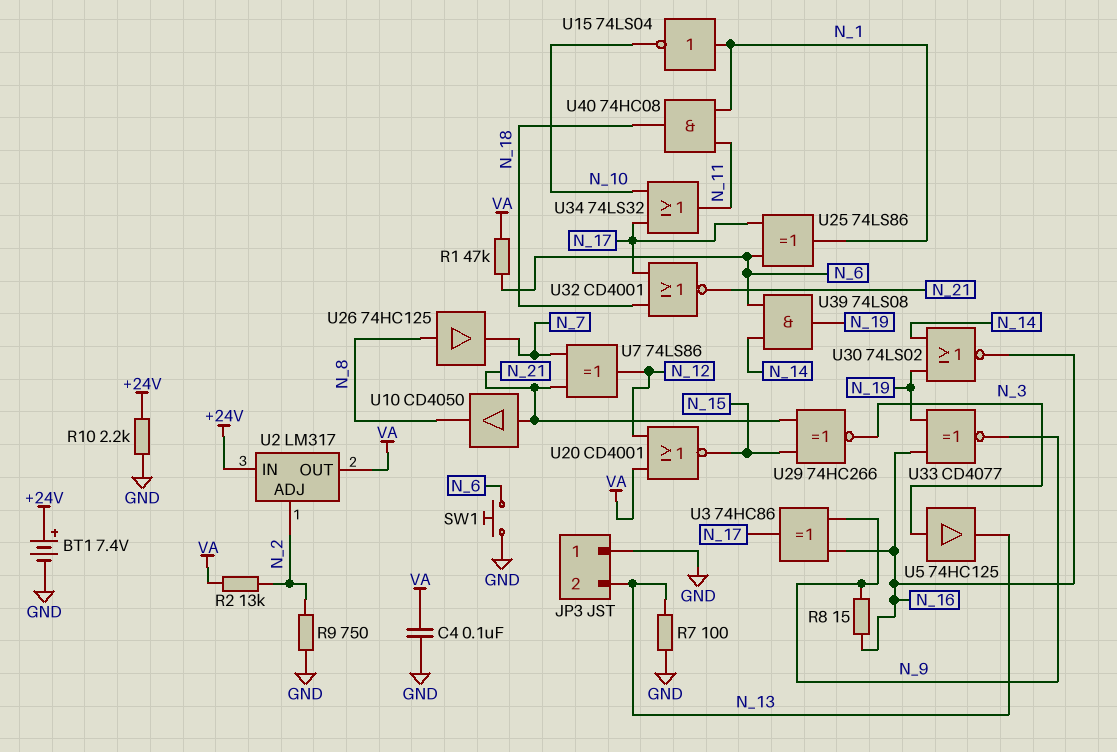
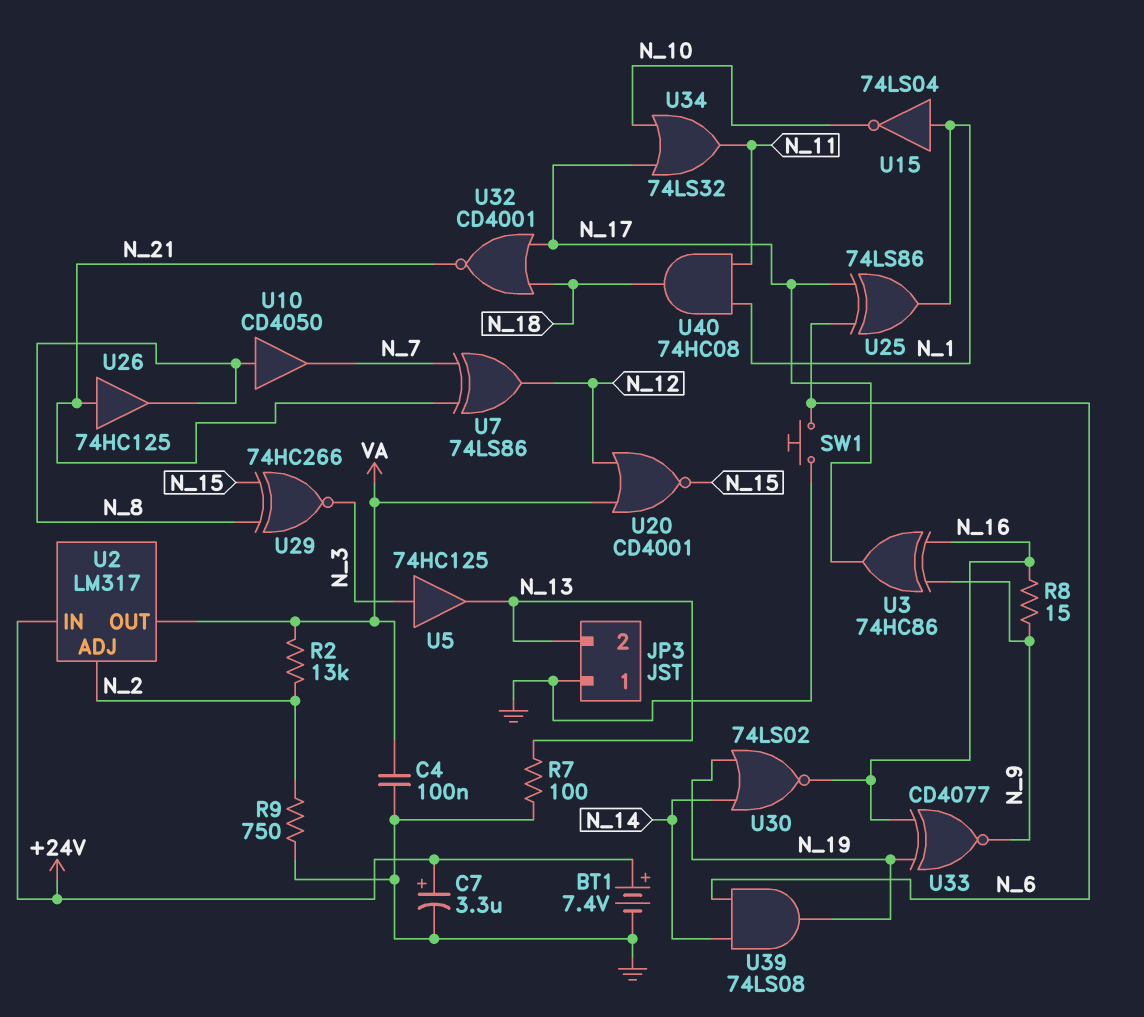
C7: none -> 3.3uF (plus +24V, minus GND)
R1: 47k (N_6, VA) -> none
R10: 2.2k (+24V, GND) -> none
U10: buffer CD4050 (in N_21, out N_8) -> buffer CD4050 (in N_8, out N_7)
U26: buffer 74HC125 (in N_8, out N_7) -> buffer 74HC125 (in N_21, out N_8)
U29: XNOR 74HC266 (in N_15, in N_21, out N_3) -> XNOR 74HC266 (in N_8, in N_15, out N_3)

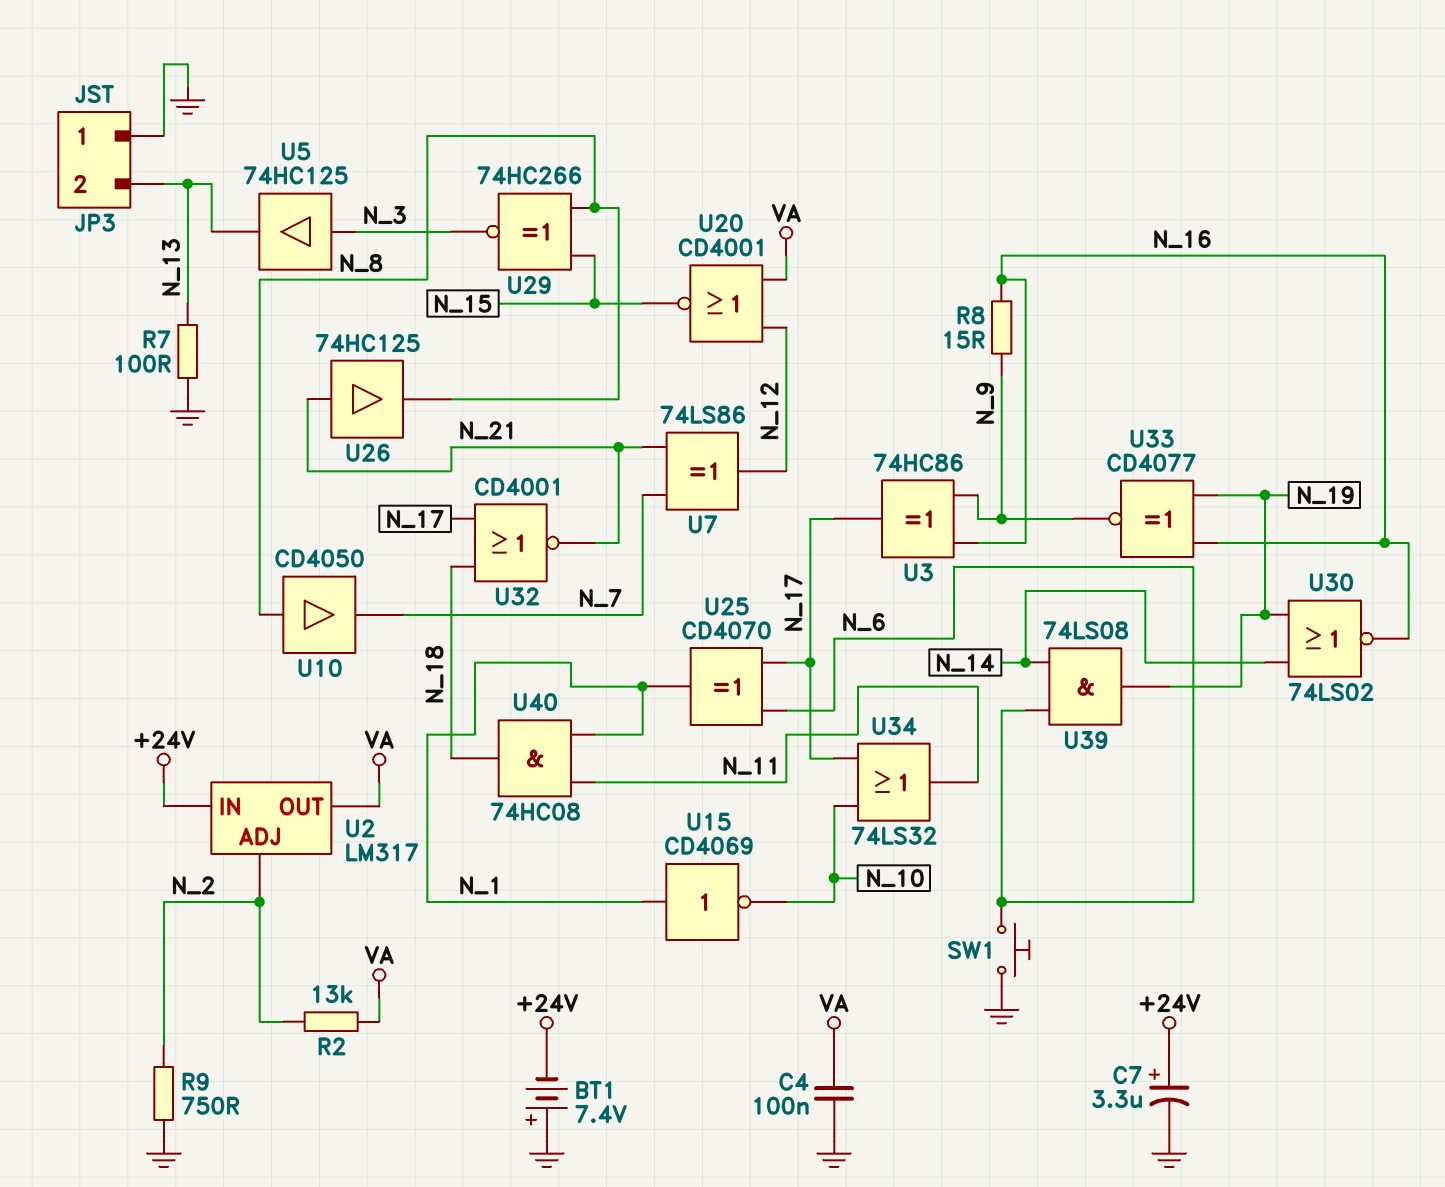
BT1: 7.4V (plus +24V, minus GND) -> 7.4V (plus GND, minus +24V)
U15: NOT 74LS04 (in N_1, out N_10) -> NOT CD4069 (in N_1, out N_10)
U25: XOR 74LS86 (in N_6, in N_17, out N_1) -> XOR CD4070 (in N_6, in N_17, out N_1)

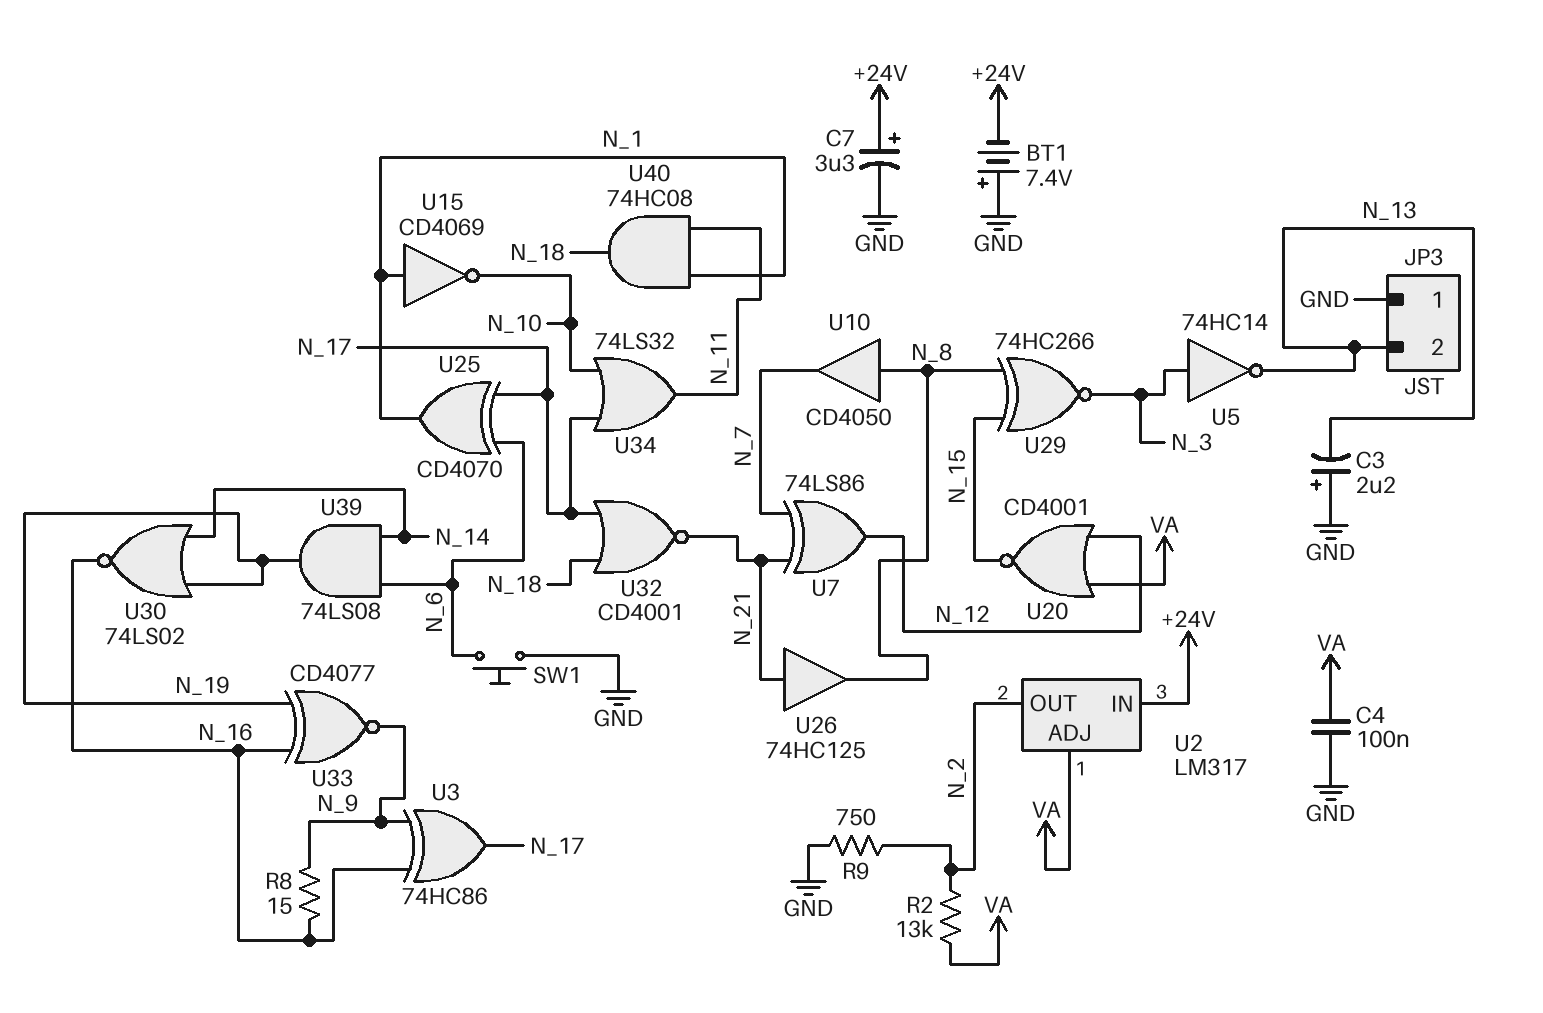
C3: none -> 2.2uF (plus GND, minus N_13)
R7: 100 (GND, N_13) -> none
U2 pin ADJ: N_2 -> VA
U2 pin OUT: VA -> N_2
U5: buffer 74HC125 (in N_3, out N_13) -> NOT 74HC14 (in N_3, out N_13)

